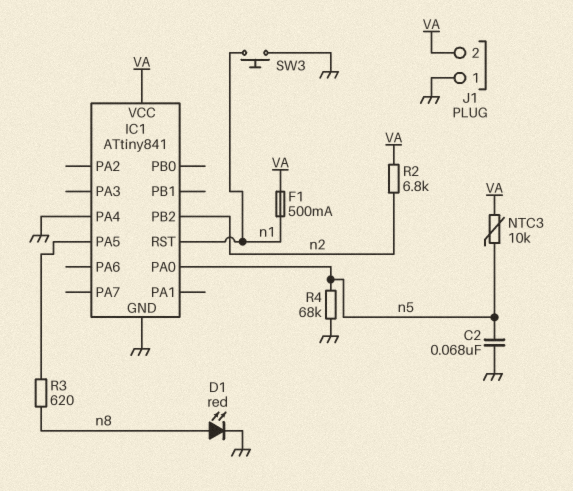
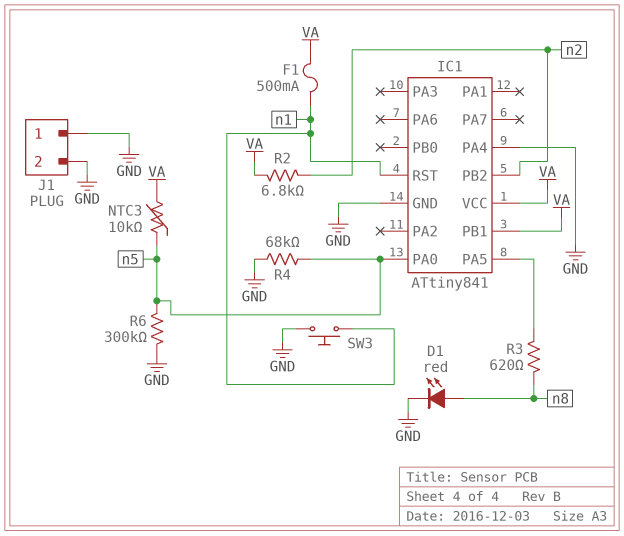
C2: 68nF (GND, n5) -> none
IC1 pin PB1: none -> VA
J1 pin 2: VA -> GND
R6: none -> 300k (GND, n5)

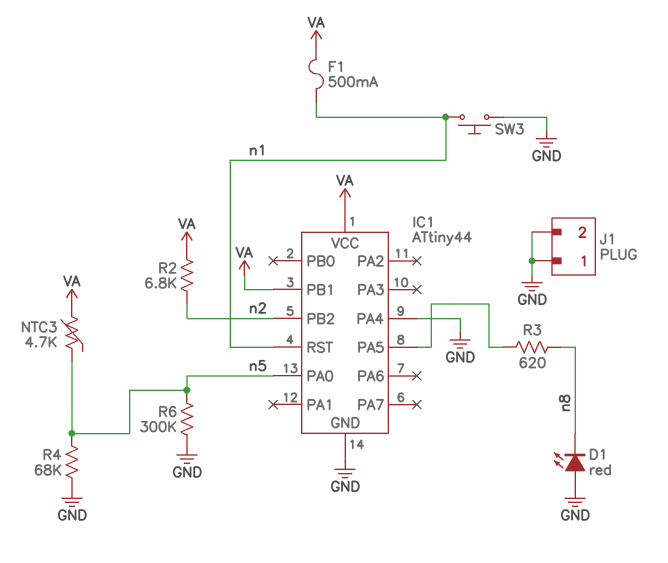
D1: LED red (A n8, K GND) -> LED red (A GND, K n8)
IC1: ATtiny841 -> ATtiny44
NTC3: 10k (VA, n5) -> 4.7k (VA, n5)

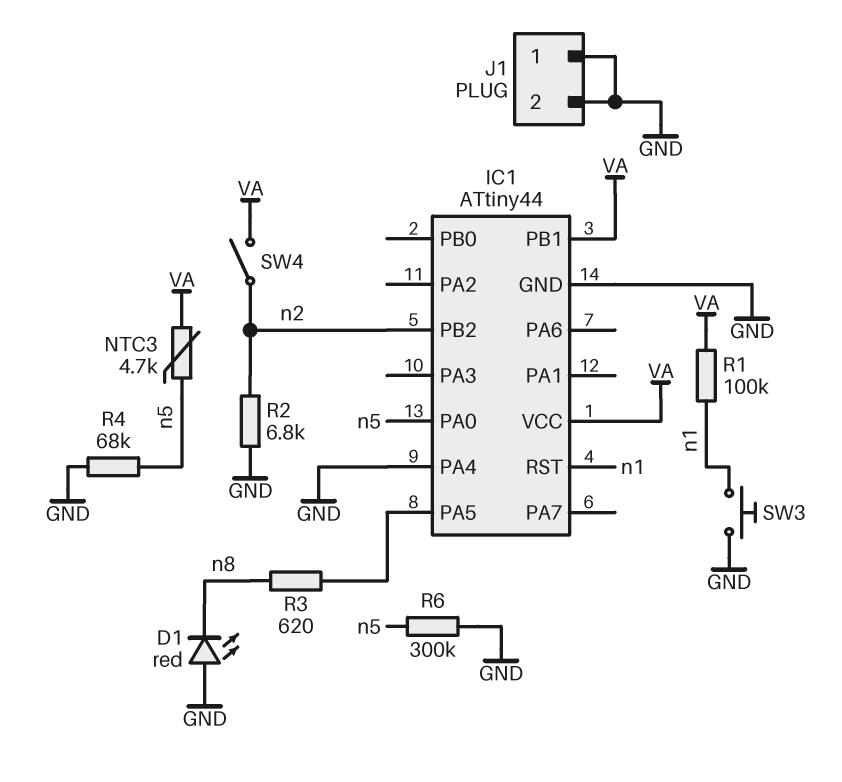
F1: 500mA (VA, n1) -> none
R1: none -> 100k (VA, n1)
R2: 6.8k (VA, n2) -> 6.8k (GND, n2)
SW4: none -> switch (VA, n2)

